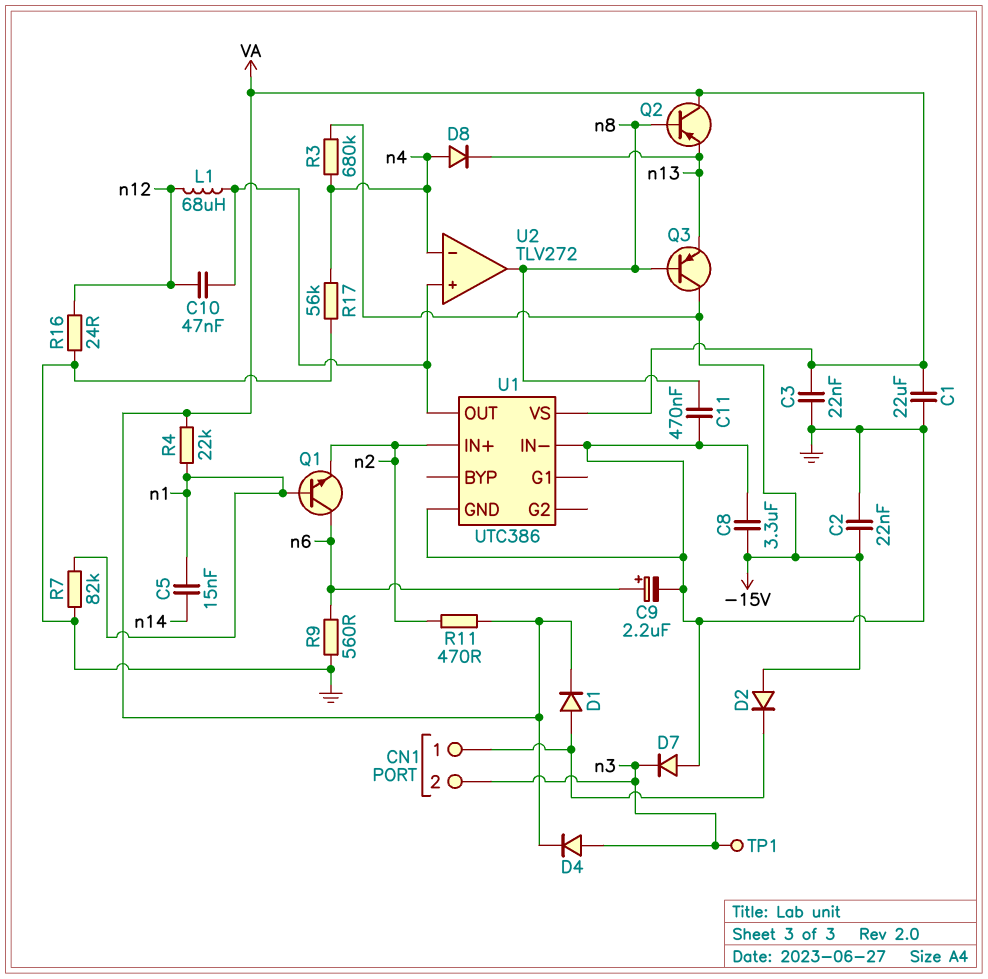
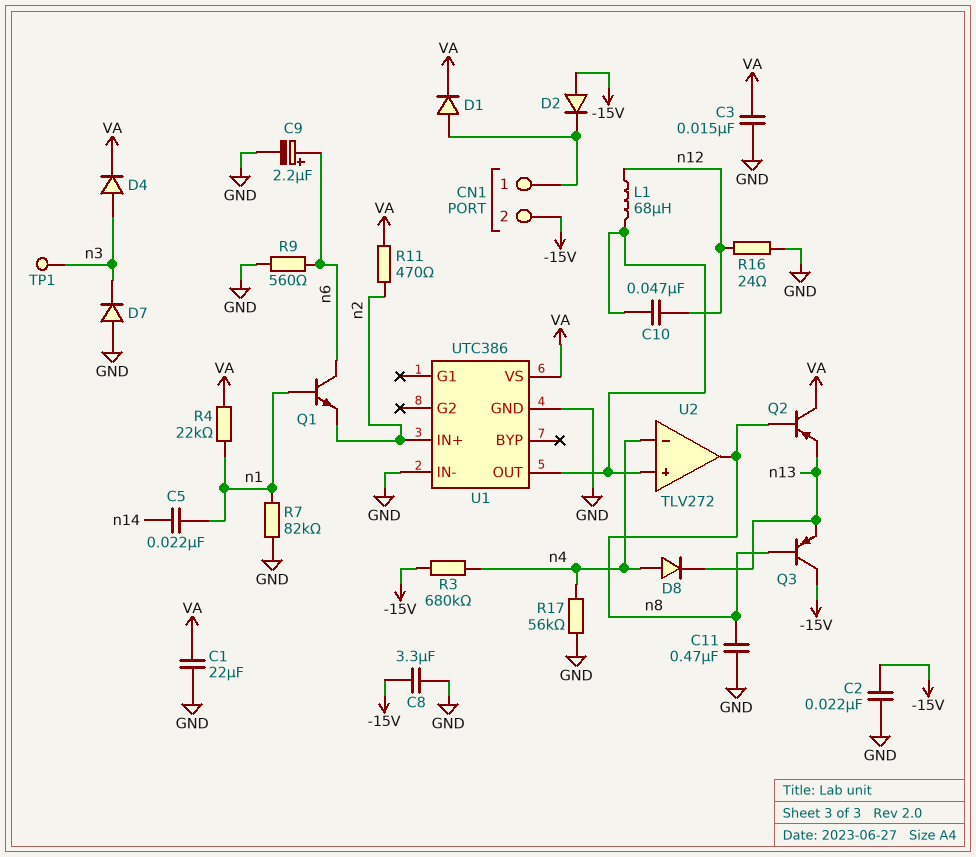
C3: 22nF (GND, VA) -> 15nF (GND, VA)
C5: 15nF (n1, n14) -> 22nF (n1, n14)
CN1 pin 2: n3 -> -15V

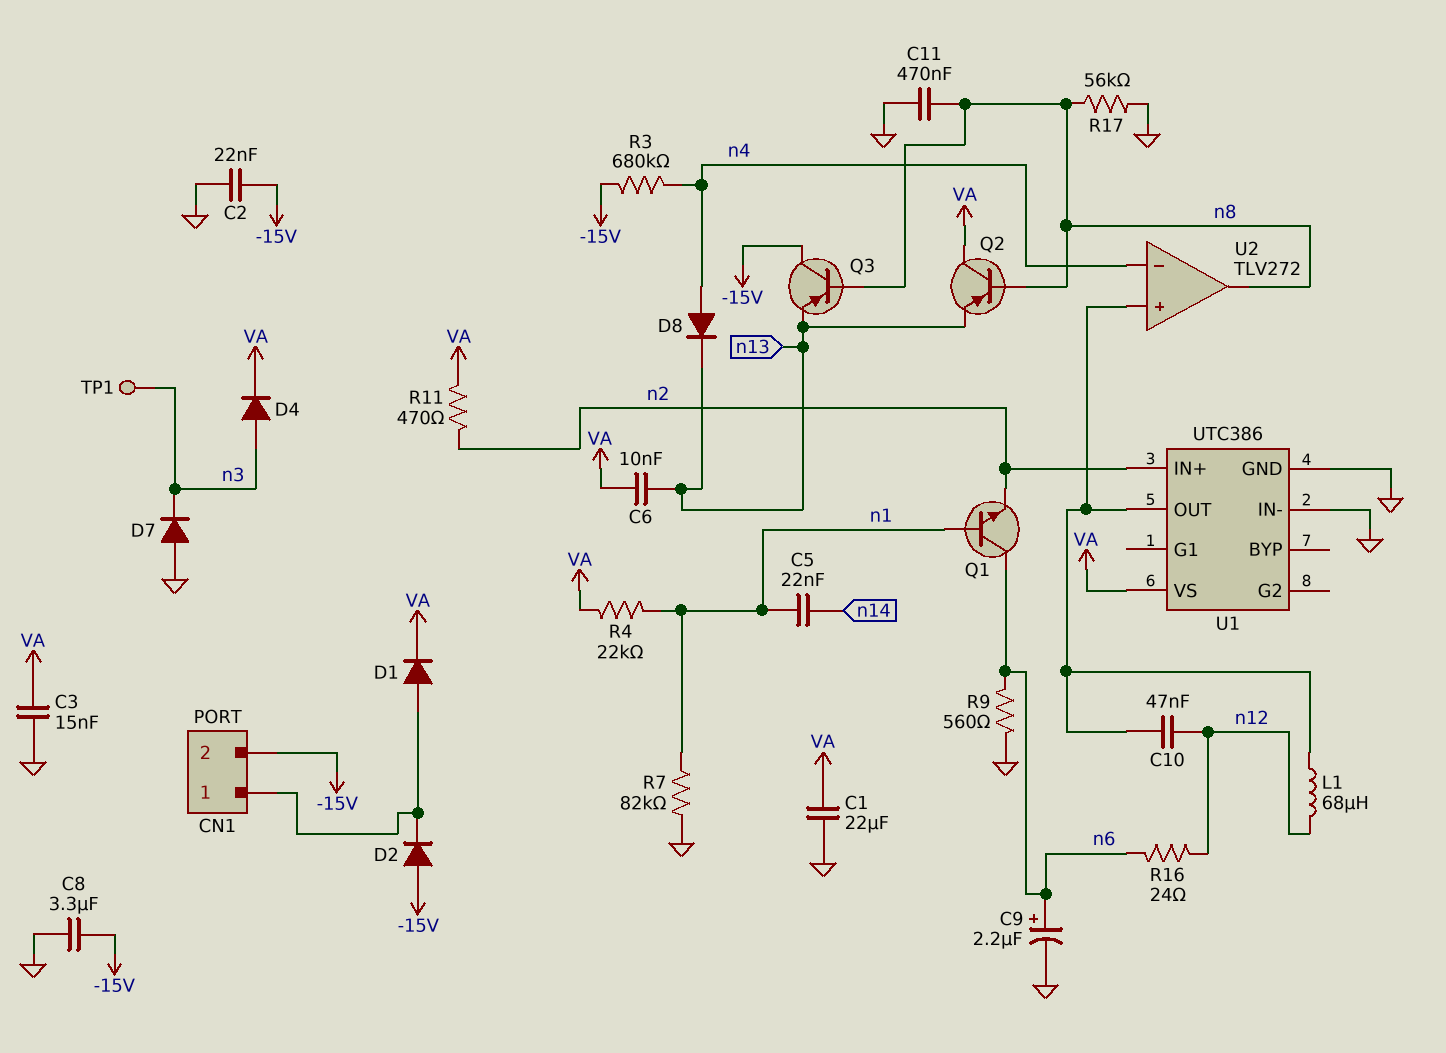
C6: none -> 10nF (VA, n13)
R16: 24 (GND, n12) -> 24 (n6, n12)
R17: 56k (GND, n4) -> 56k (GND, n8)

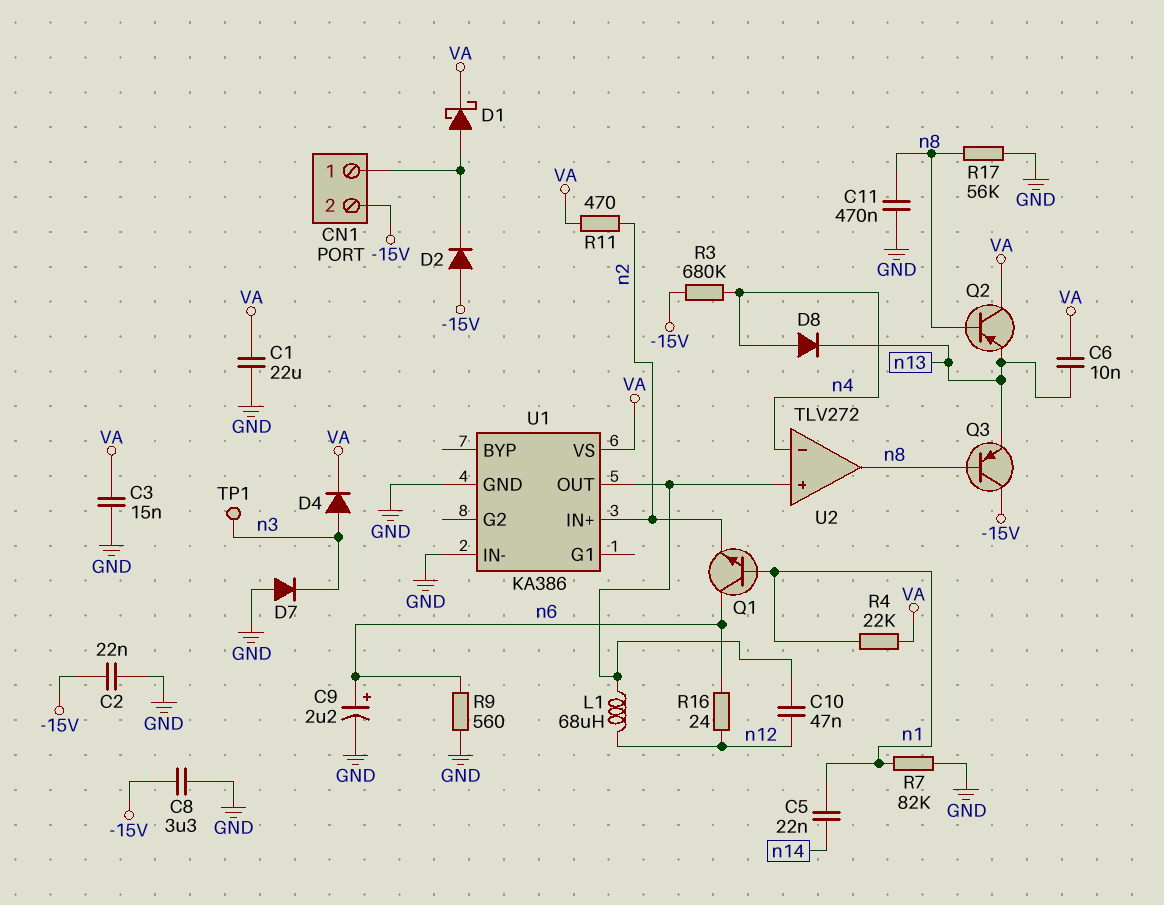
D1: diode (A CN1/1, K VA) -> schottky (A CN1/1, K VA)
U1: UTC386 -> KA386

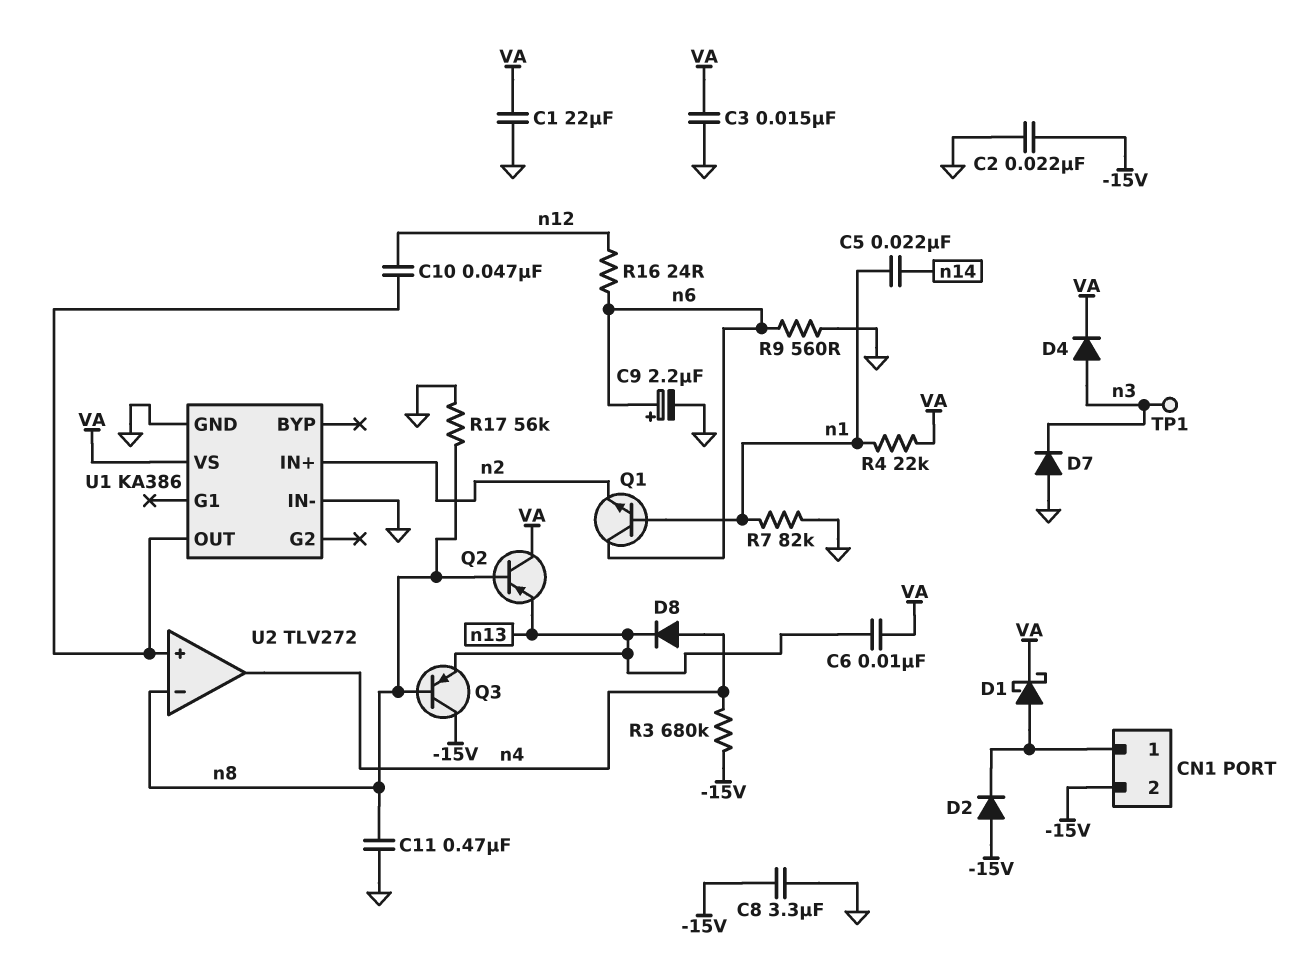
L1: 68uH (U1/OUT, n12) -> none
R11: 470 (VA, n2) -> none
U2 pin in-: n4 -> n8
U2 pin out: n8 -> n4

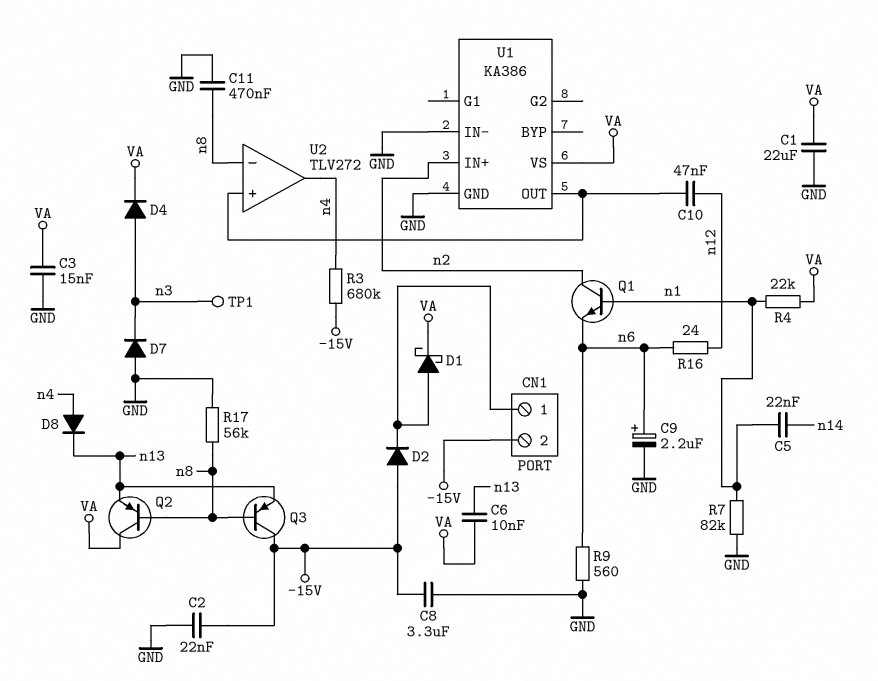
Q1: NPN (B n1, C n6, E n2) -> NPN (B n1, C n2, E n6)

